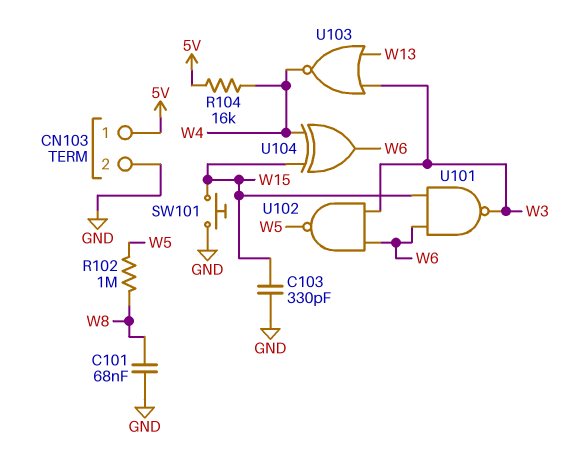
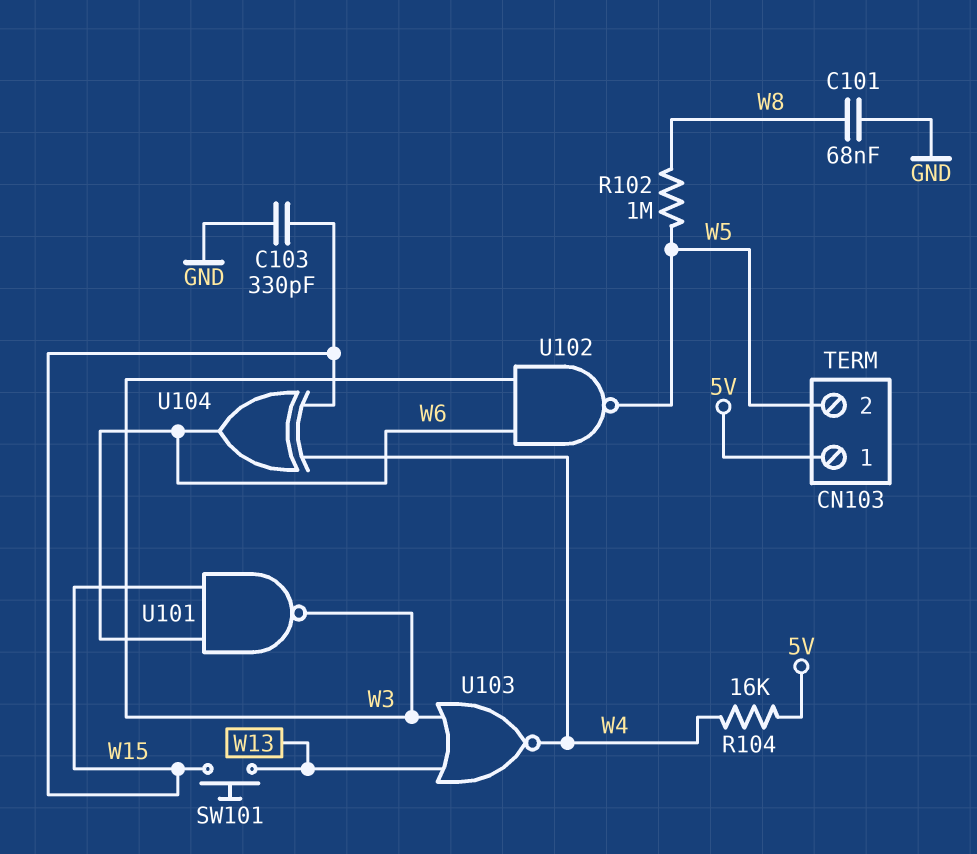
CN103 pin 2: GND -> W5
SW101: button (GND, W15) -> button (W13, W15)

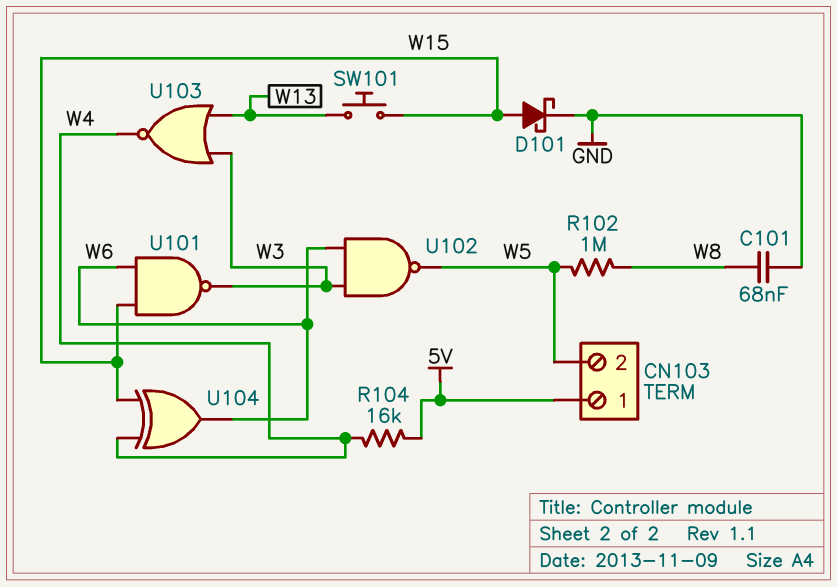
C103: 330pF (GND, W15) -> none
D101: none -> schottky (A W15, K GND)

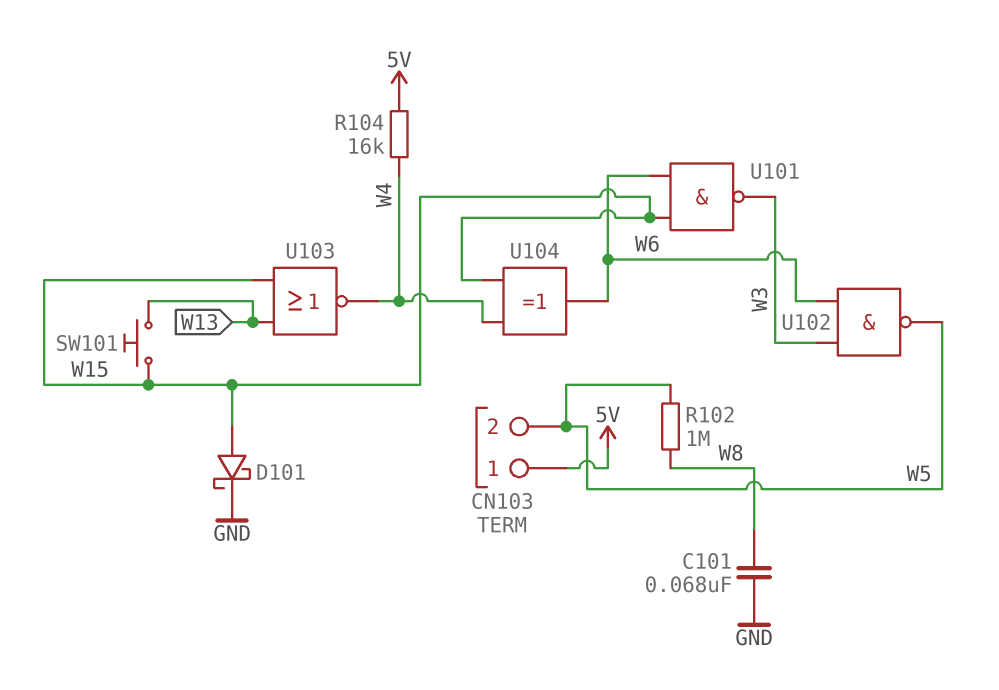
U103: NOR (in W3, in W13, out W4) -> NOR (in W13, in W15, out W4)

